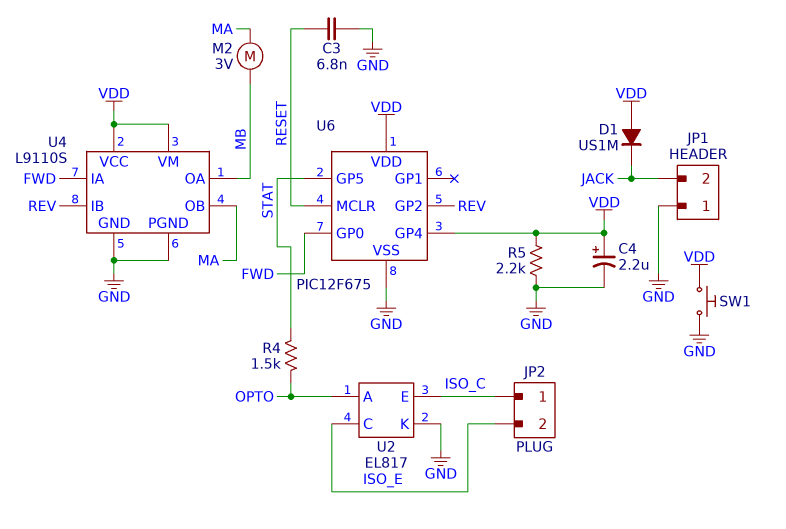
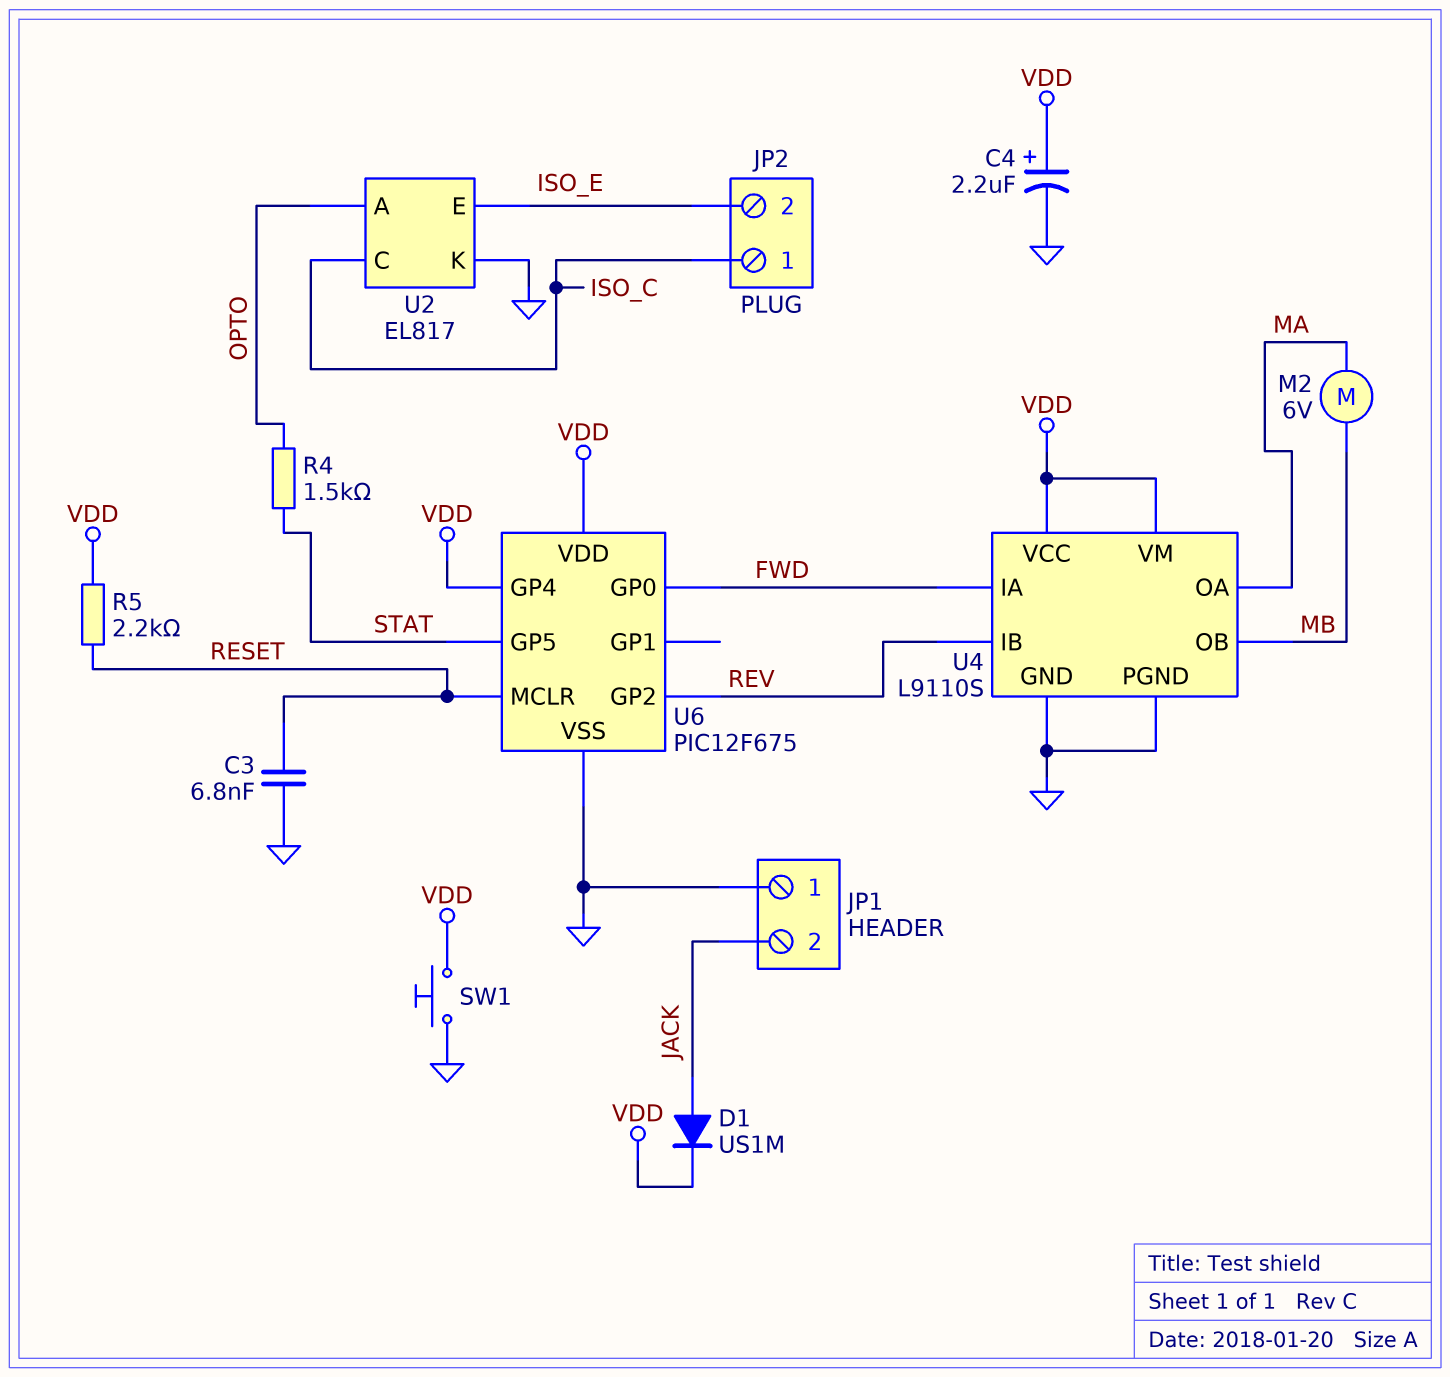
D1: diode US1M (A VDD, K JACK) -> diode US1M (A JACK, K VDD)
M2: motor 3V (MA, MB) -> motor 6V (MA, MB)
R5: 2.2k (GND, VDD) -> 2.2k (RESET, VDD)
U2 pin C: ISO_E -> ISO_C
U2 pin E: ISO_C -> ISO_E
U4 pin OA: MB -> MA
U4 pin OB: MA -> MB

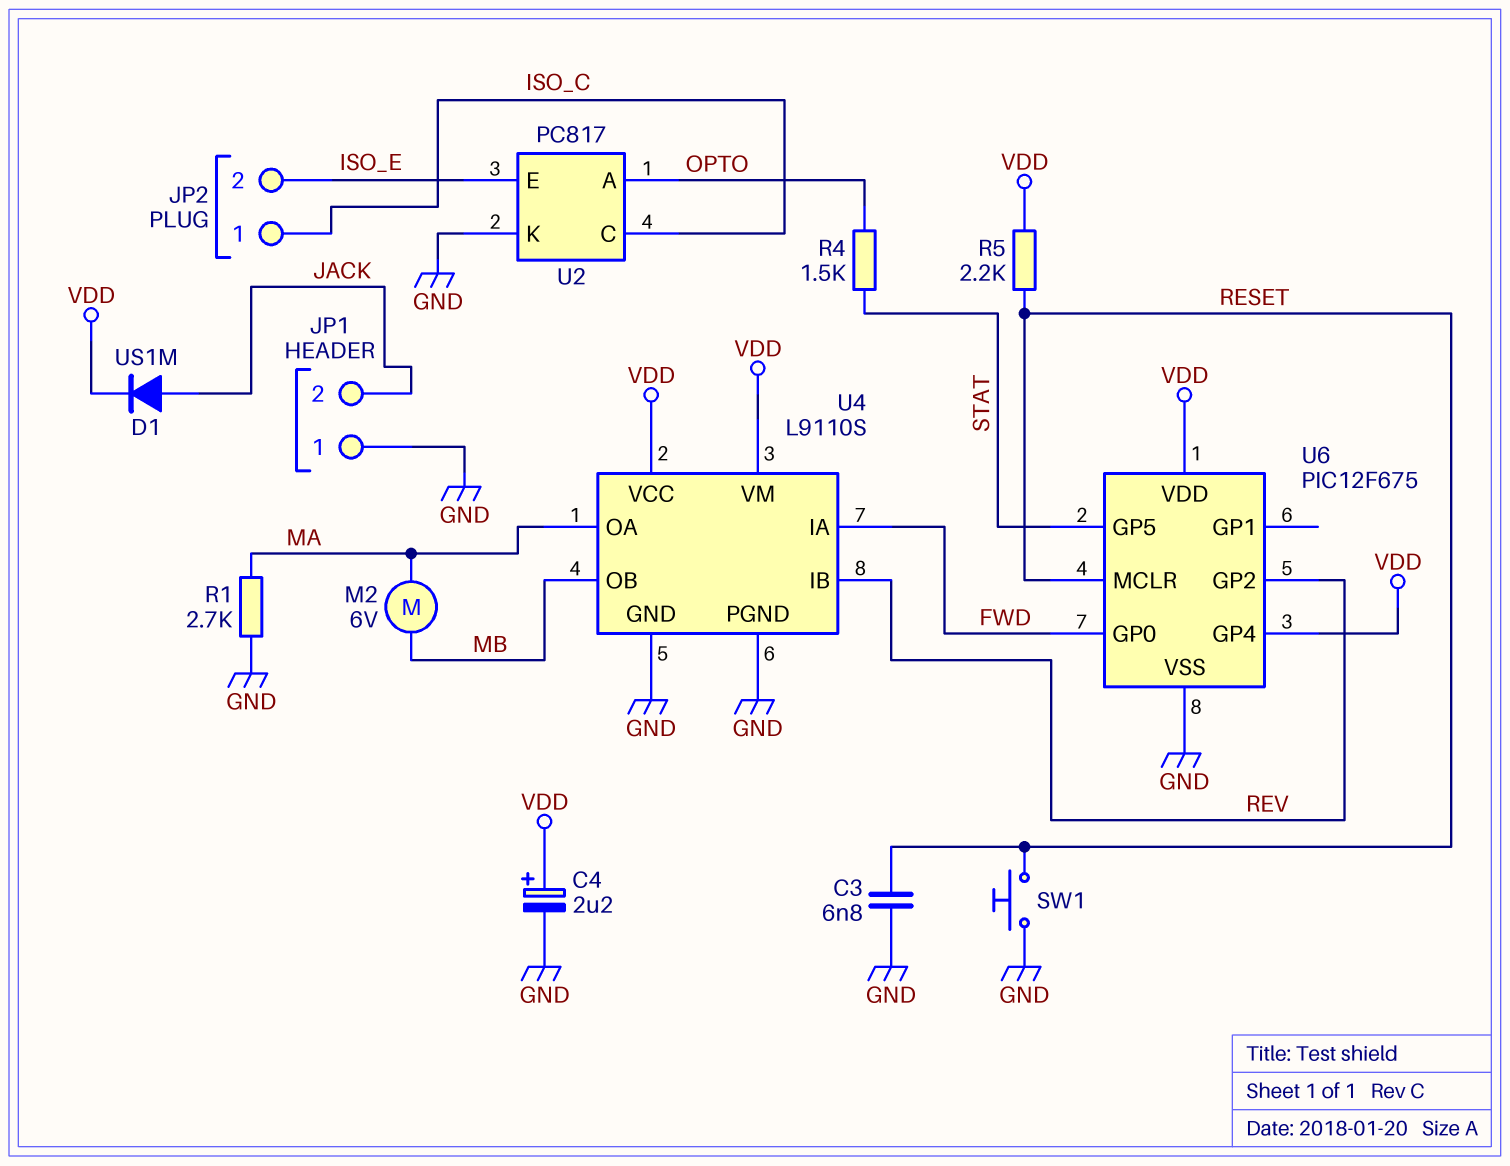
R1: none -> 2.7k (GND, MA)
SW1: button (GND, VDD) -> button (GND, RESET)
U2: EL817 -> PC817

